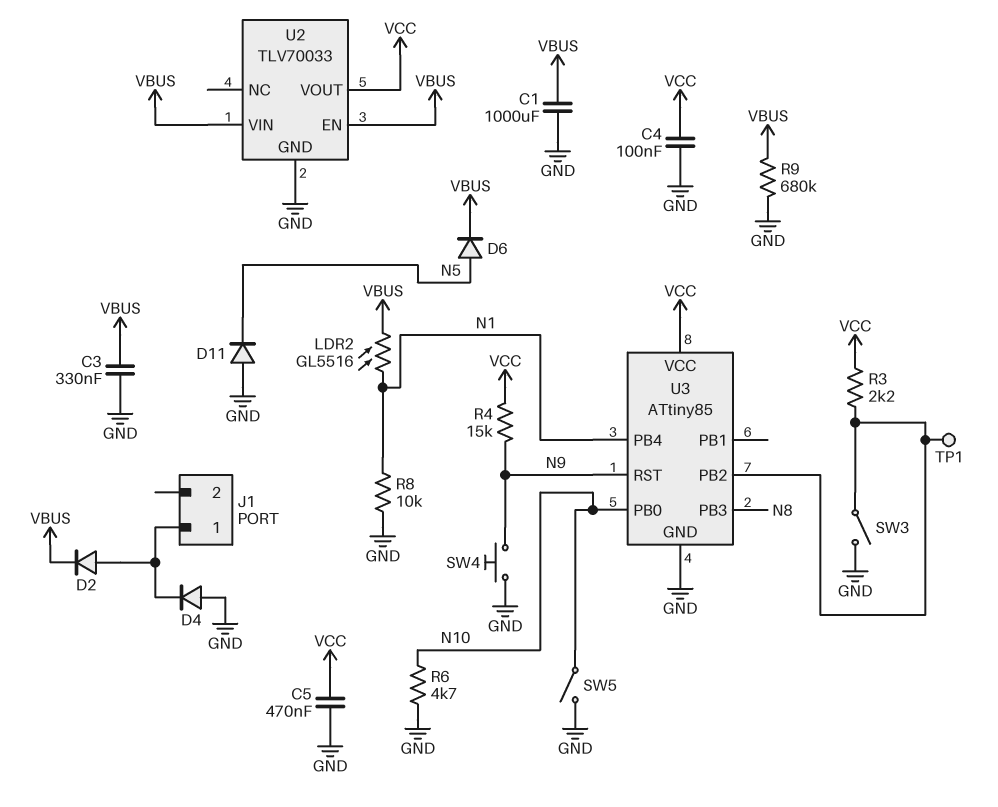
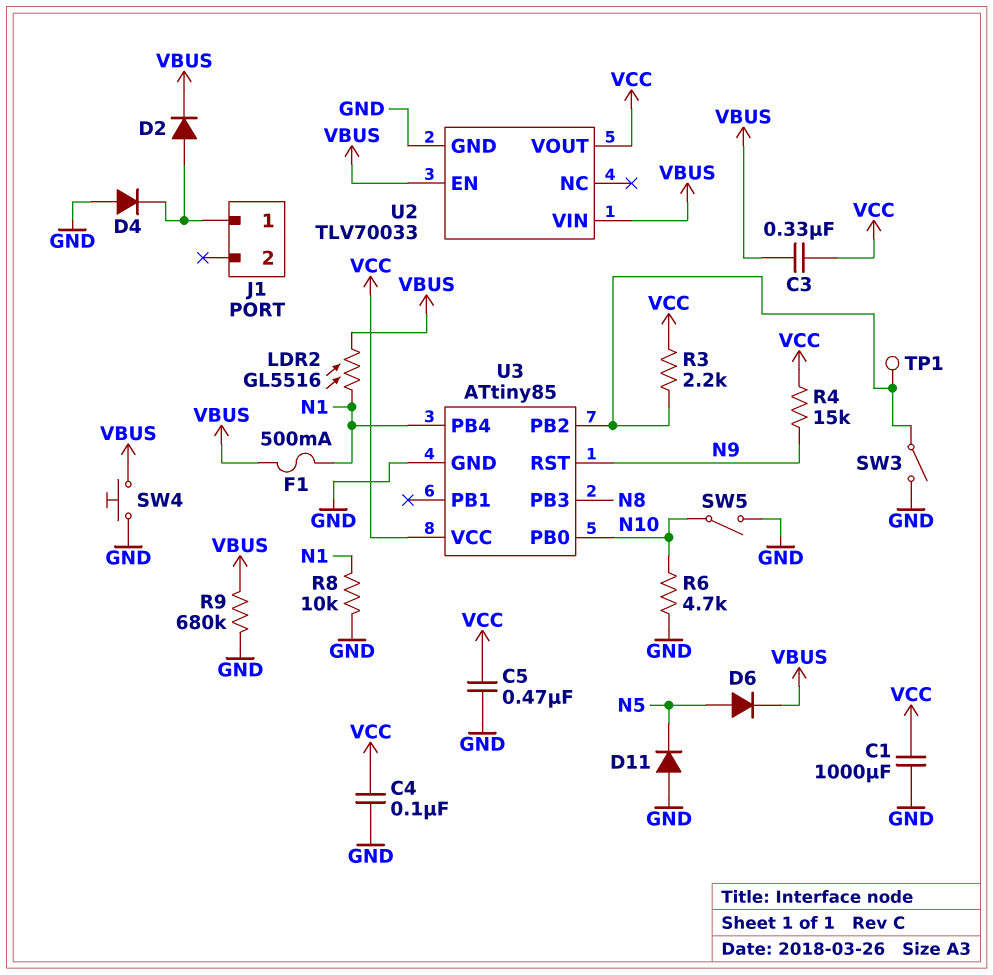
C1: 1000uF (GND, VBUS) -> 1000uF (GND, VCC)
C3: 330nF (GND, VBUS) -> 330nF (VBUS, VCC)
F1: none -> 500mA (N1, VBUS)
SW4: button (GND, N9) -> button (GND, VBUS)

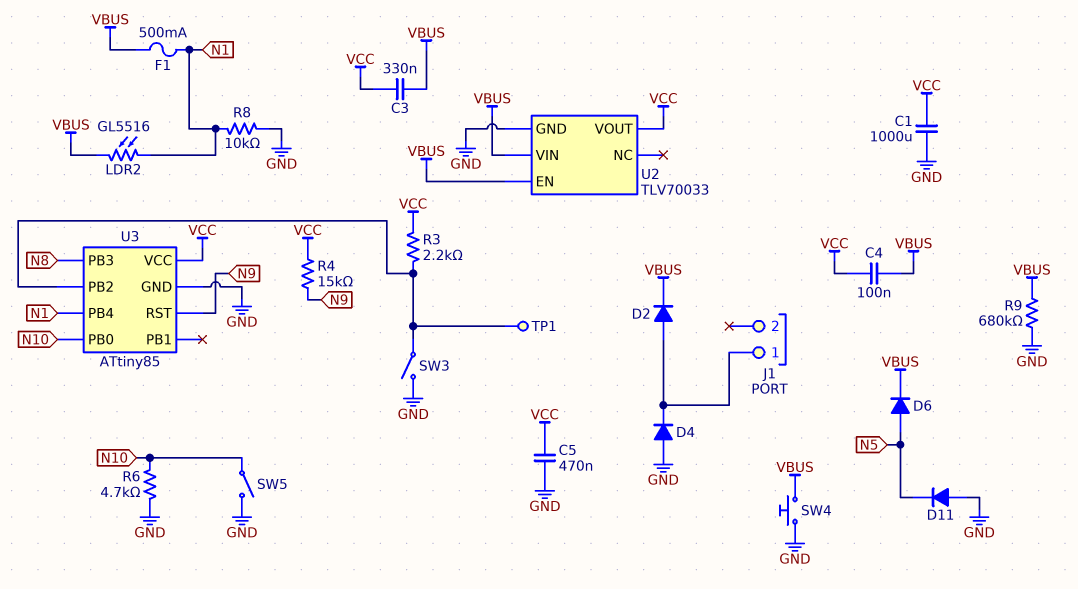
C4: 100nF (GND, VCC) -> 100nF (VBUS, VCC)

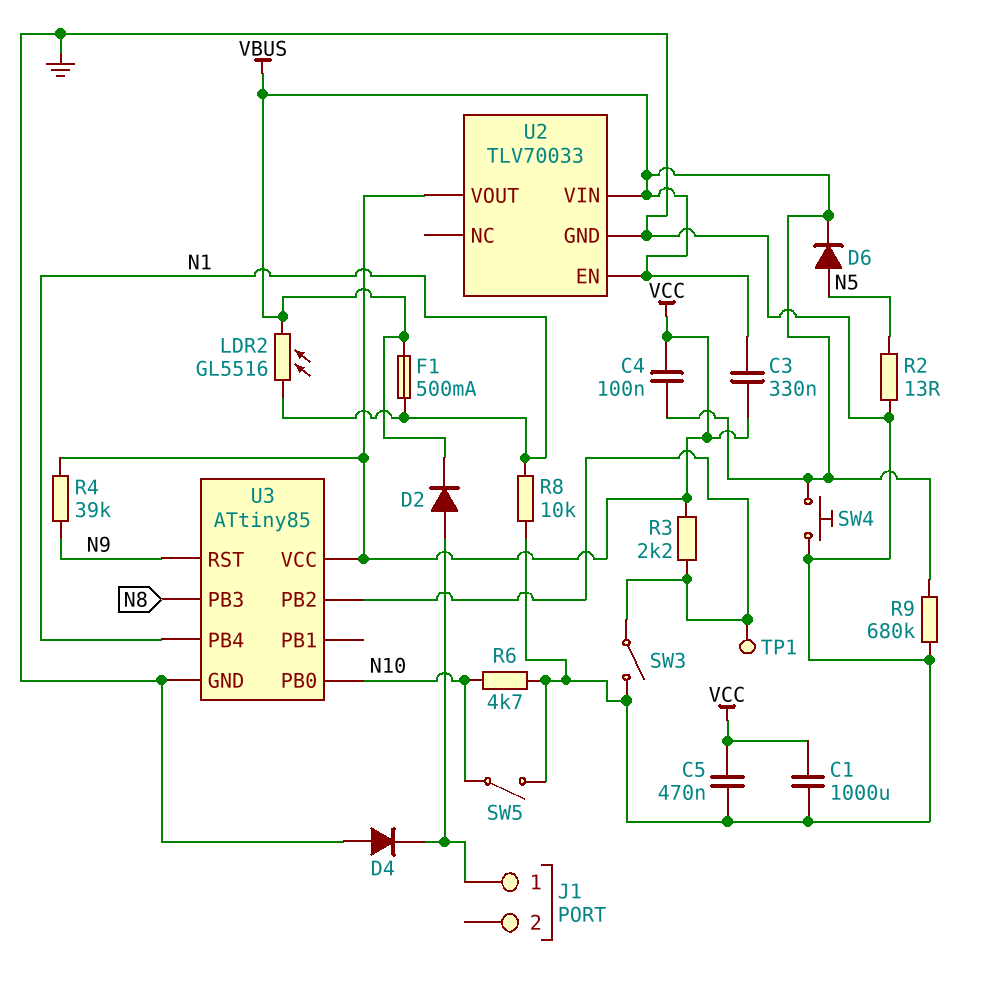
D11: diode (A GND, K N5) -> none
R2: none -> 13 (GND, N5)
R4: 15k (N9, VCC) -> 39k (N9, VCC)

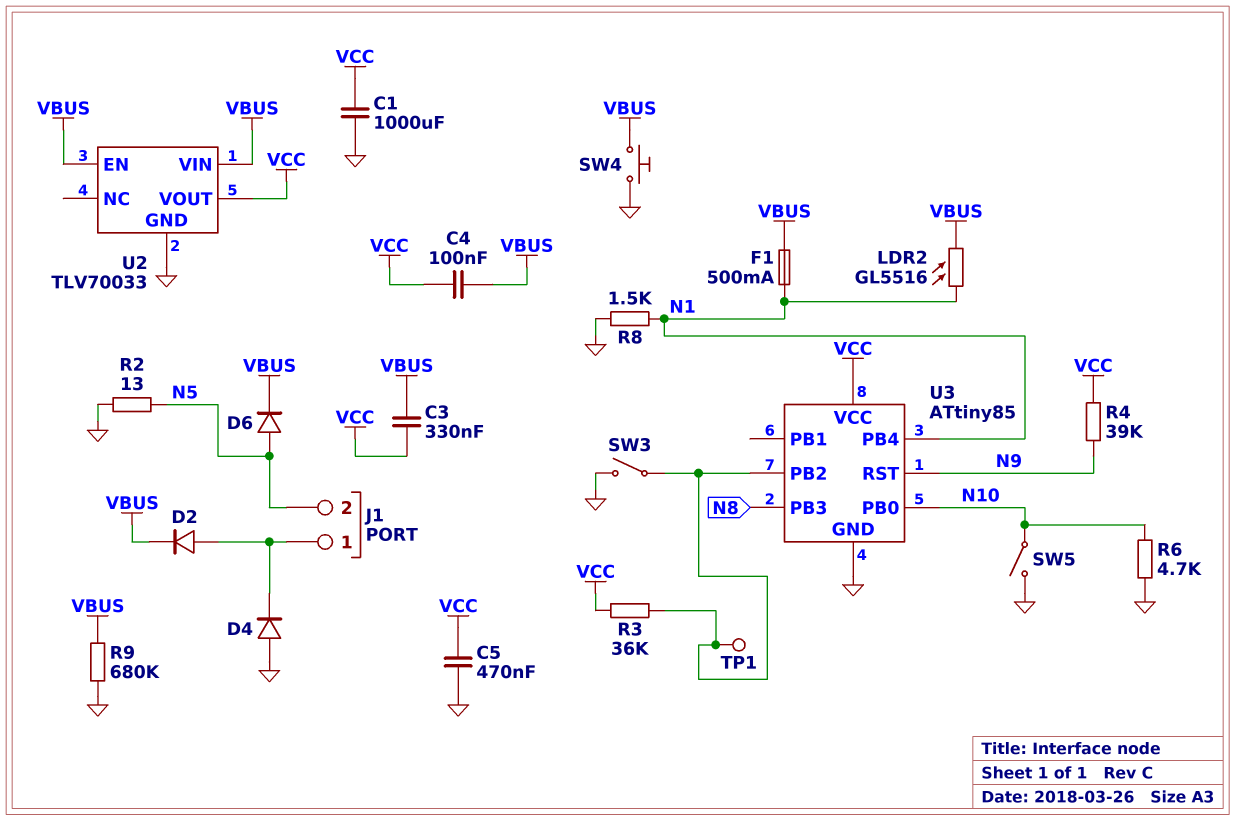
J1 pin 2: none -> N5
R3: 2.2k (U3/PB2, VCC) -> 36k (U3/PB2, VCC)
R8: 10k (GND, N1) -> 1.5k (GND, N1)

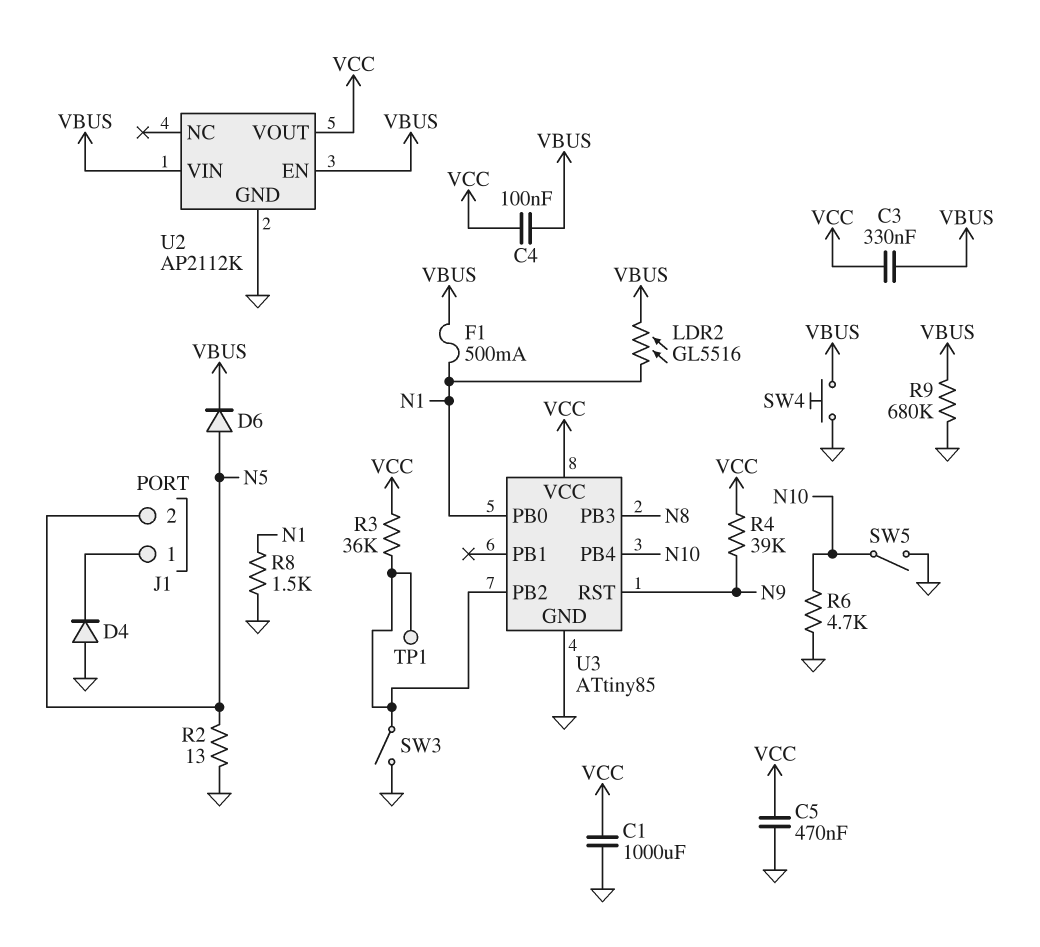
D2: diode (A J1/1, K VBUS) -> none
U2: TLV70033 -> AP2112K
U3 pin PB0: N10 -> N1
U3 pin PB4: N1 -> N10

